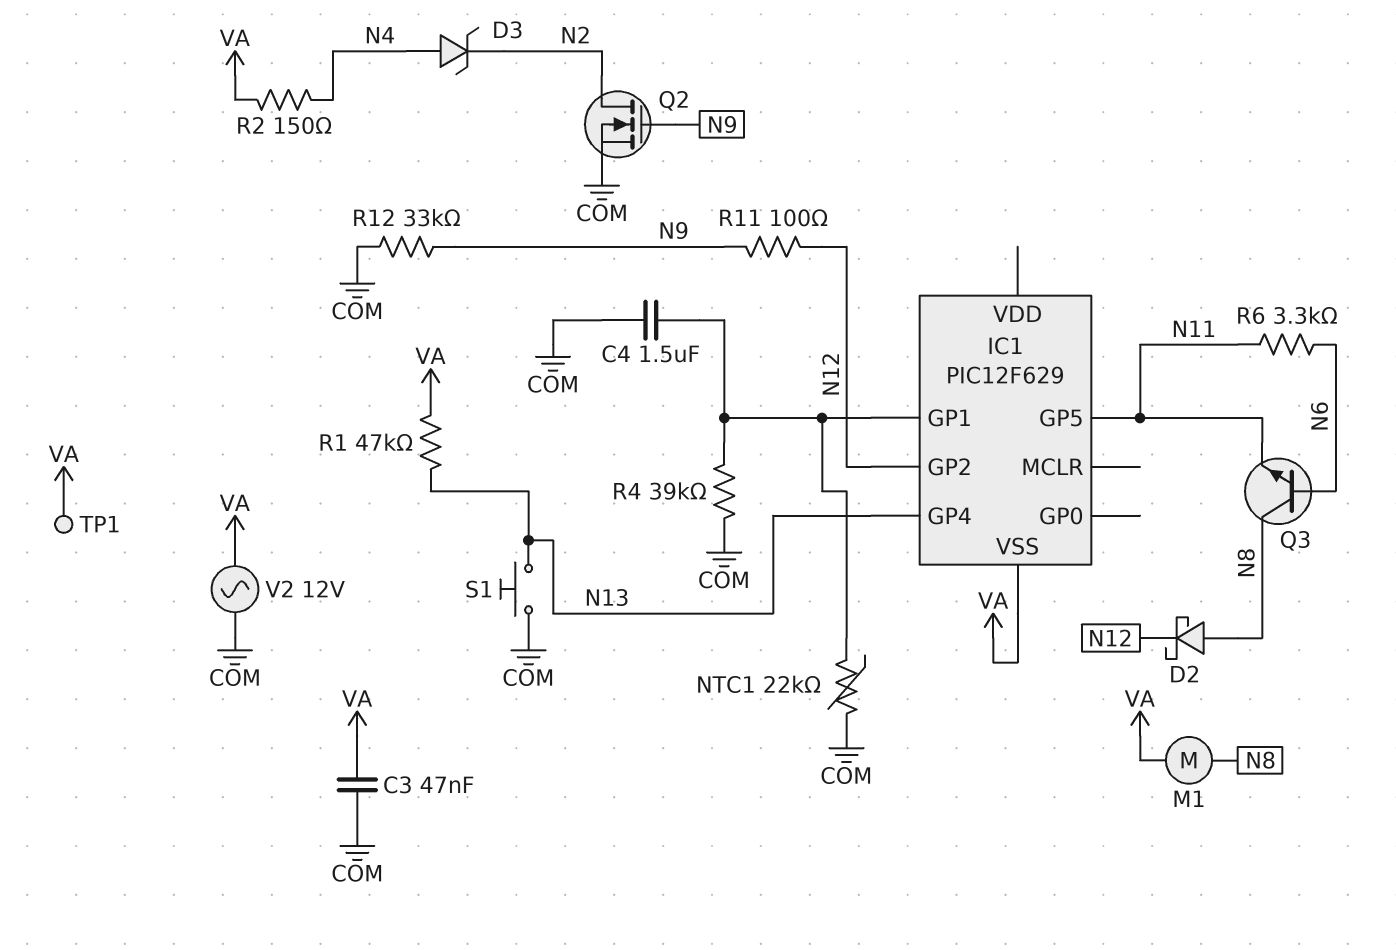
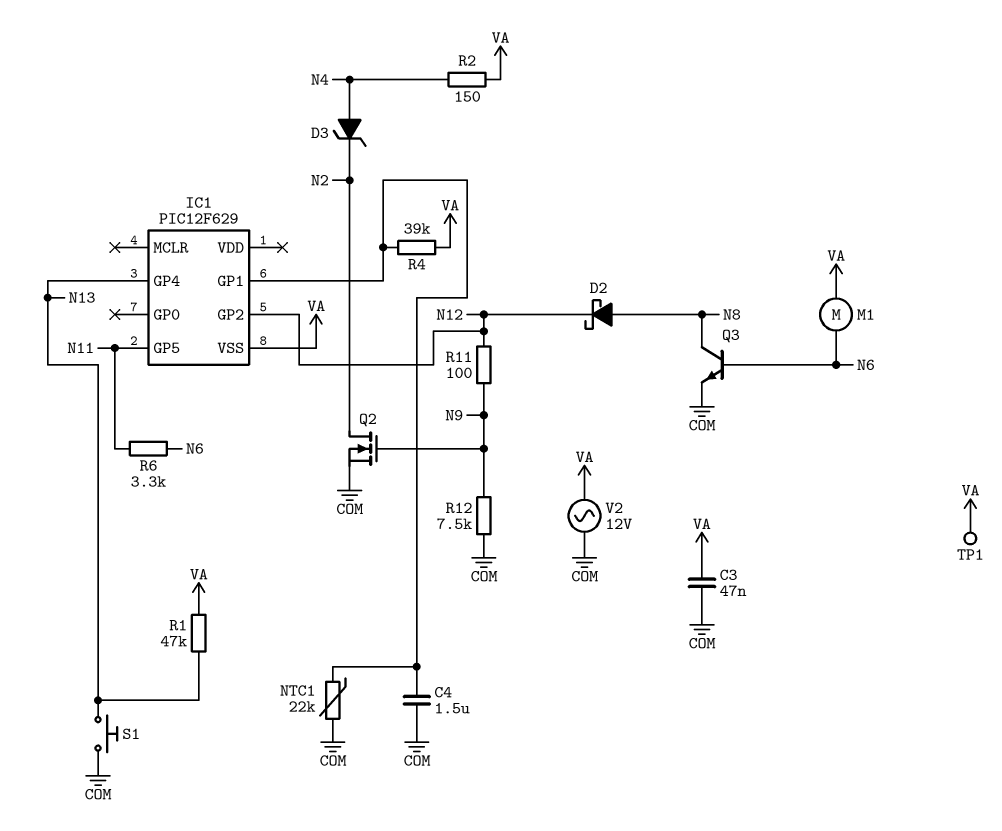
M1: motor (N8, VA) -> motor (N6, VA)
Q3: NPN (B N6, C N8, E N11) -> NPN (B N6, C N8, E COM)
R4: 39k (COM, IC1/GP1) -> 39k (IC1/GP1, VA)
R12: 33k (COM, N9) -> 7.5k (COM, N9)

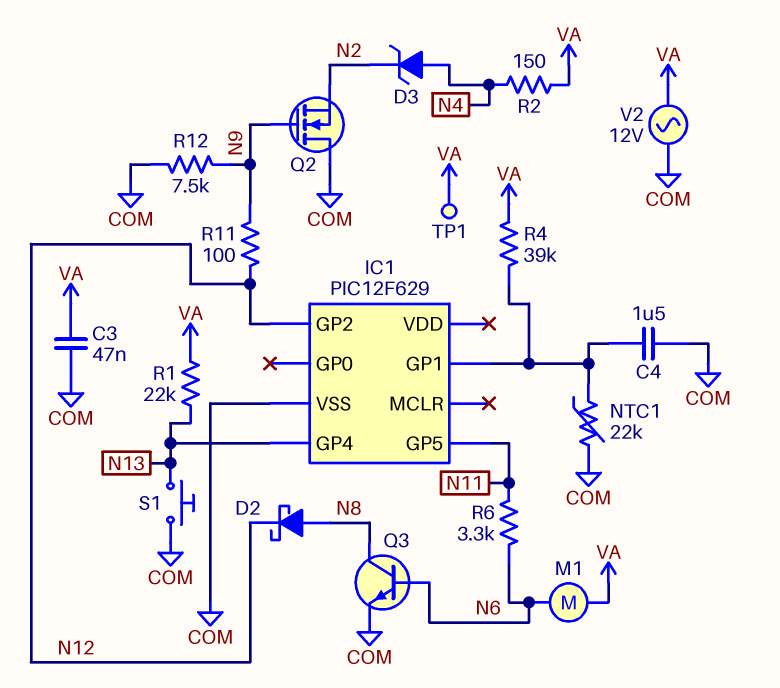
IC1 pin VSS: VA -> COM
Q2: NMOS (G N9, D N2, S COM) -> NMOS (G N9, D COM, S N2)
R1: 47k (N13, VA) -> 22k (N13, VA)

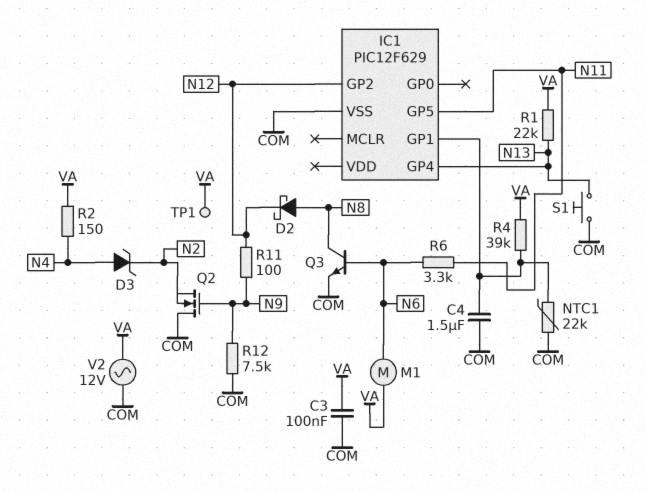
C3: 47nF (COM, VA) -> 100nF (COM, VA)

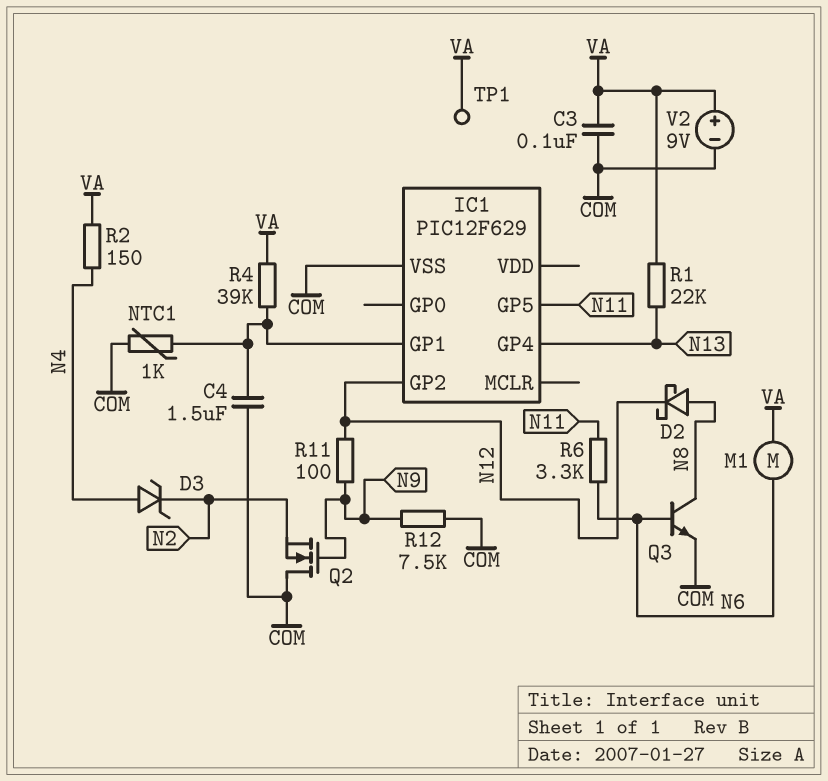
NTC1: 22k (COM, IC1/GP1) -> 1k (COM, IC1/GP1)
S1: button (COM, N13) -> none
V2: AC 12V (COM, VA) -> 9V (plus VA, minus COM)

